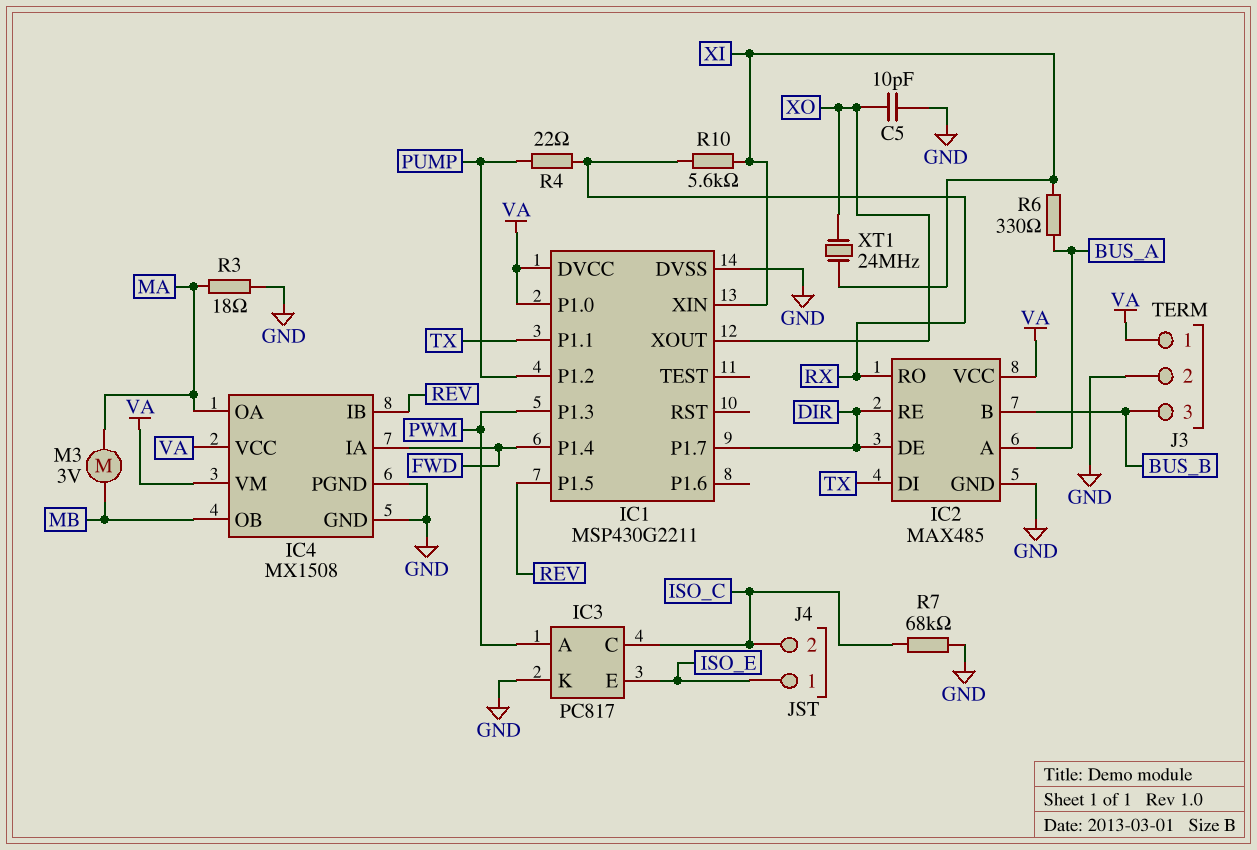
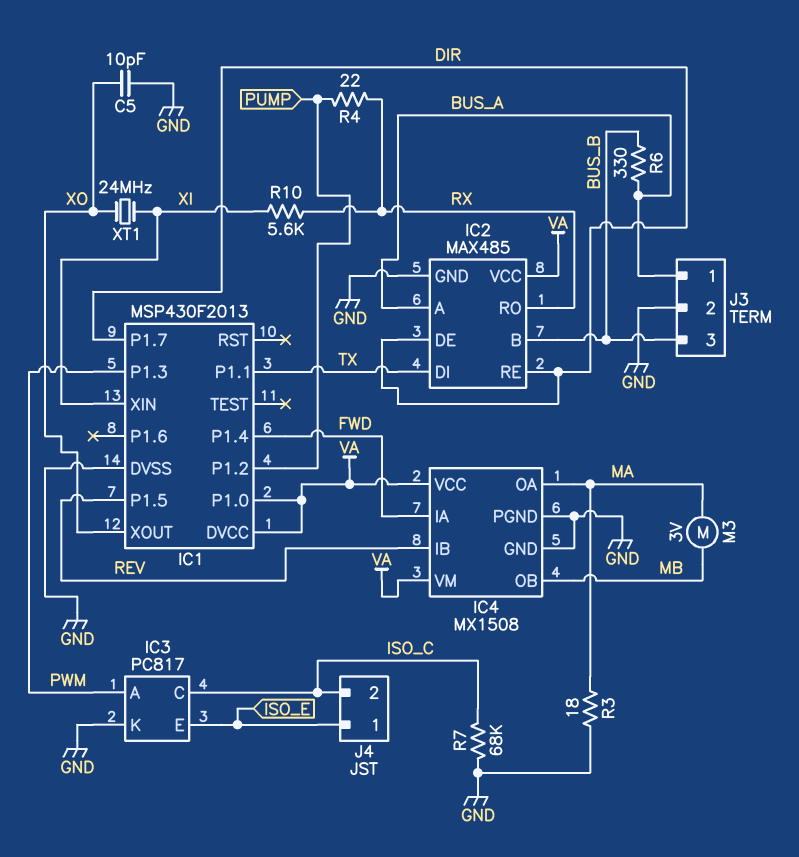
IC1: MSP430G2211 -> MSP430F2013
J3 pin 1: VA -> BUS_A
R6: 330 (BUS_A, XI) -> 330 (BUS_A, BUS_B)

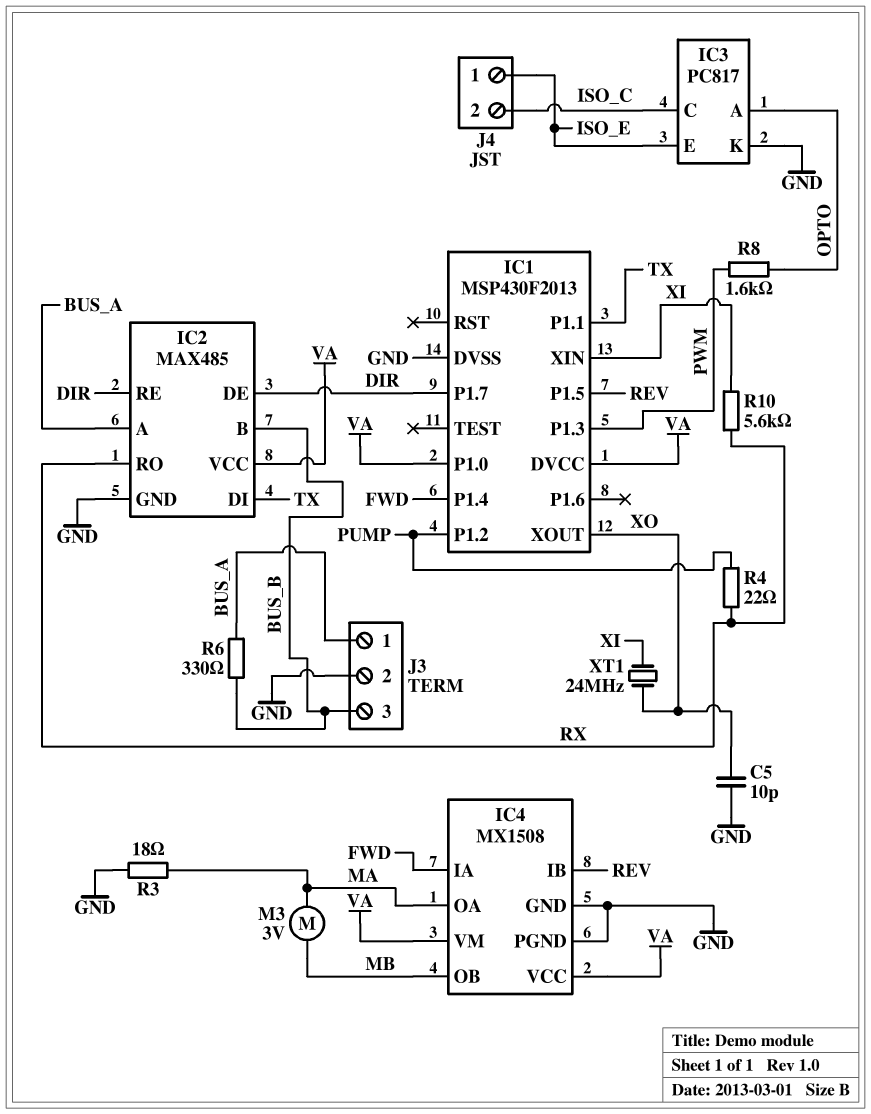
IC3 pin A: PWM -> OPTO
R7: 68k (GND, ISO_C) -> none
R8: none -> 1.6k (OPTO, PWM)

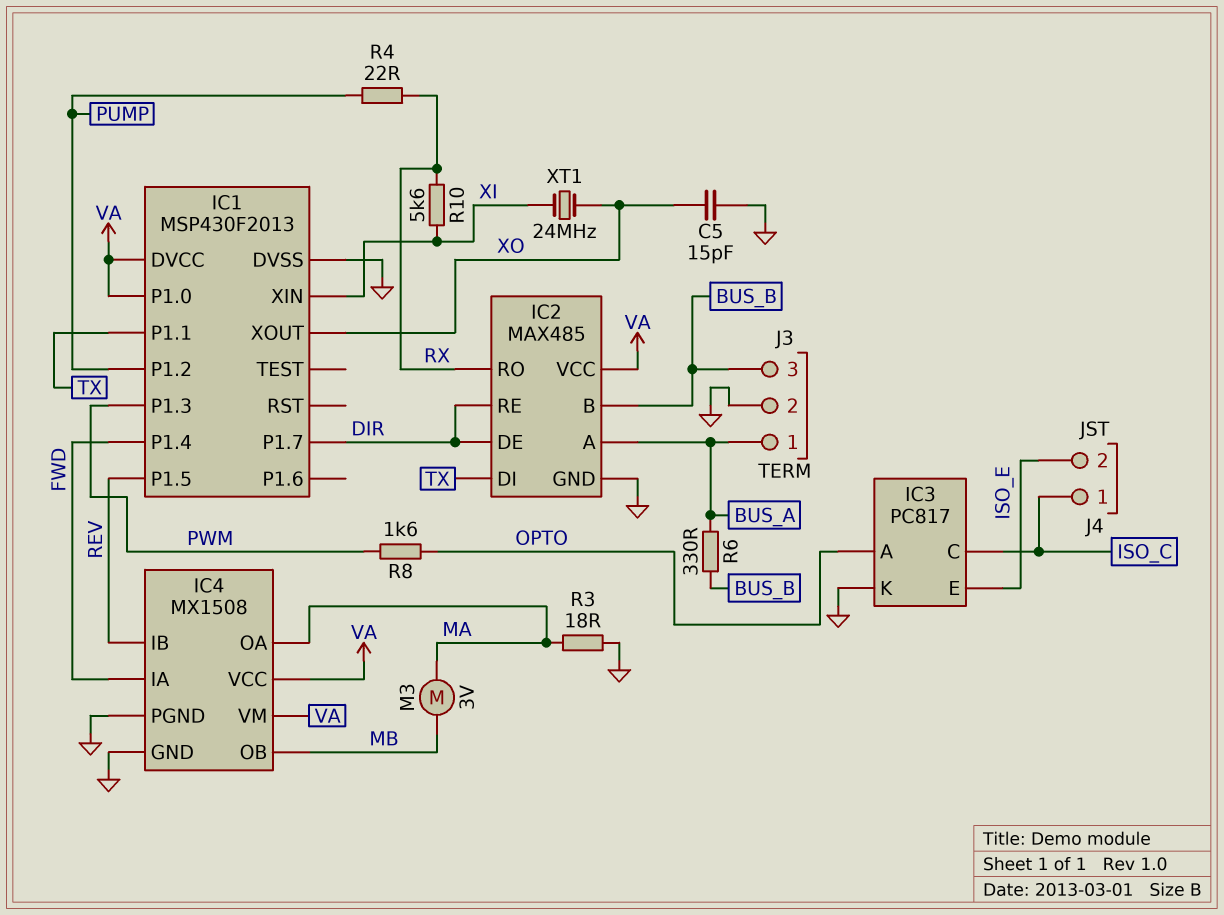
C5: 10pF (GND, XO) -> 15pF (GND, XO)
J4 pin 1: ISO_E -> ISO_C
J4 pin 2: ISO_C -> ISO_E

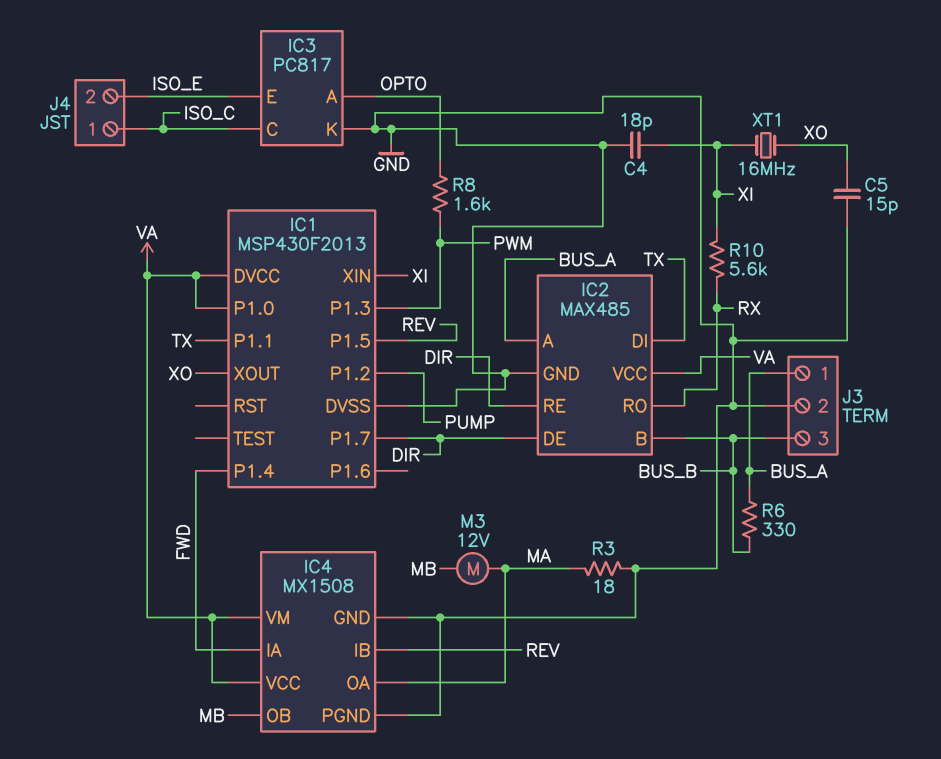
C4: none -> 18pF (GND, XI)
M3: motor 3V (MA, MB) -> motor 12V (MA, MB)
R4: 22 (PUMP, RX) -> none
XT1: 24MHz (XI, XO) -> 16MHz (XI, XO)

